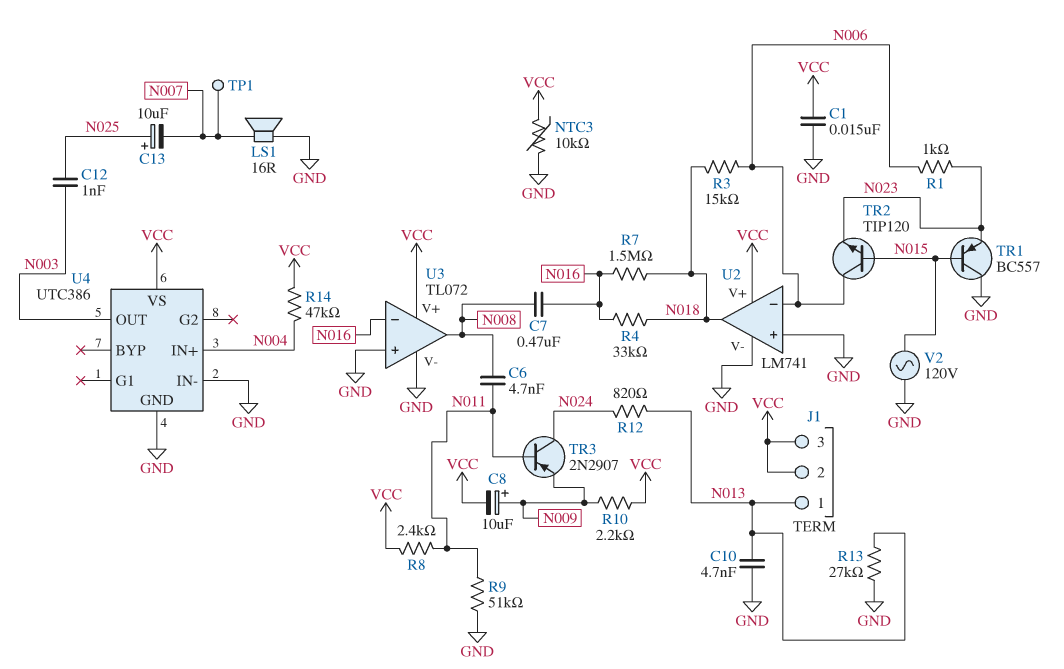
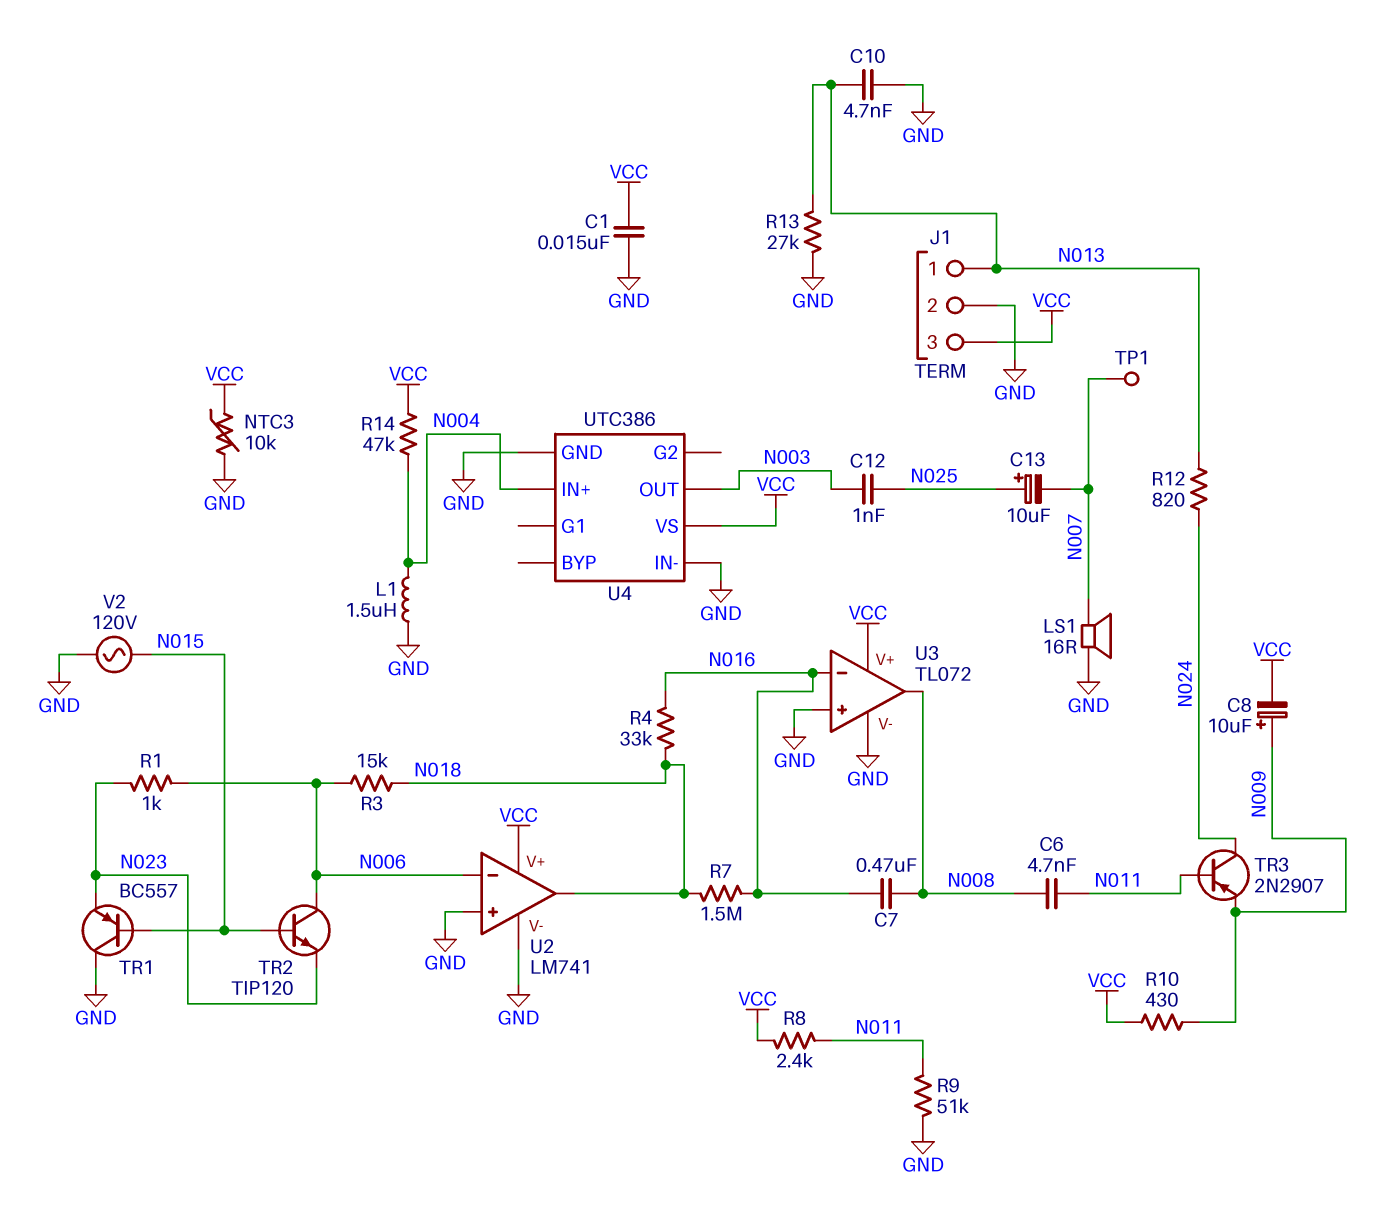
J1 pin 2: VCC -> GND
L1: none -> 1.5uH (GND, N004)
R10: 2.2k (N009, VCC) -> 430 (N009, VCC)

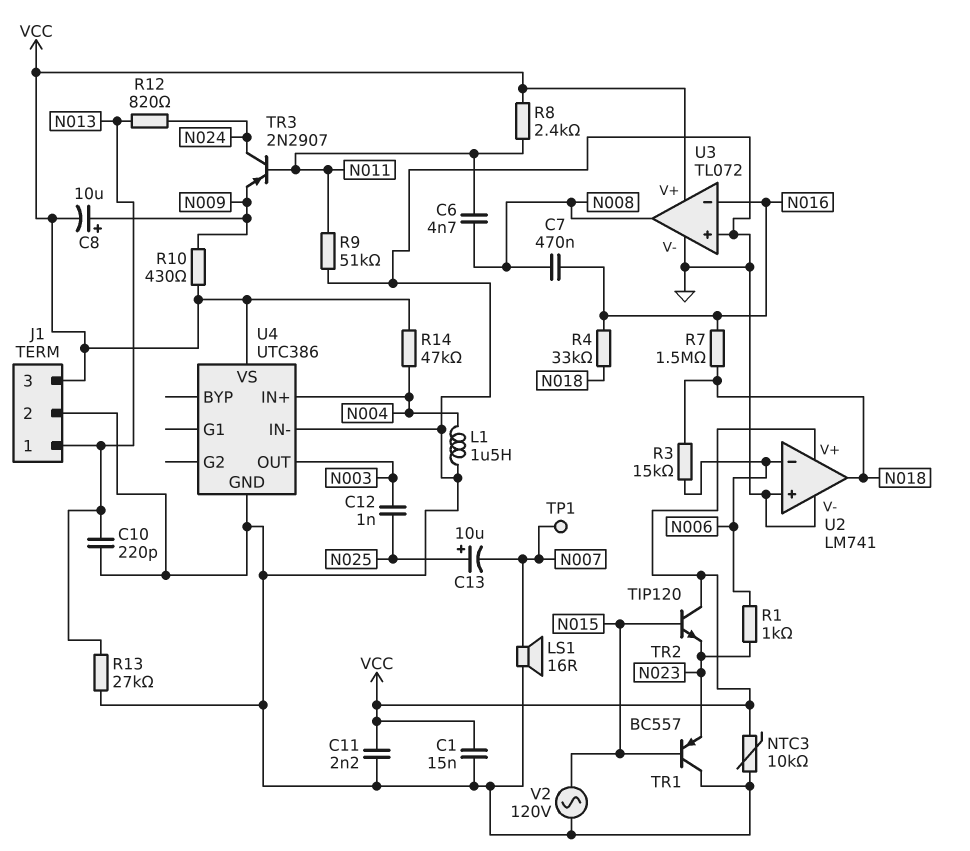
C10: 4.7nF (GND, N013) -> 220pF (GND, N013)
C11: none -> 2.2nF (GND, VCC)
TR2: NPN TIP120 (B N015, C N006, E N023) -> NPN TIP120 (B N015, C VCC, E N023)

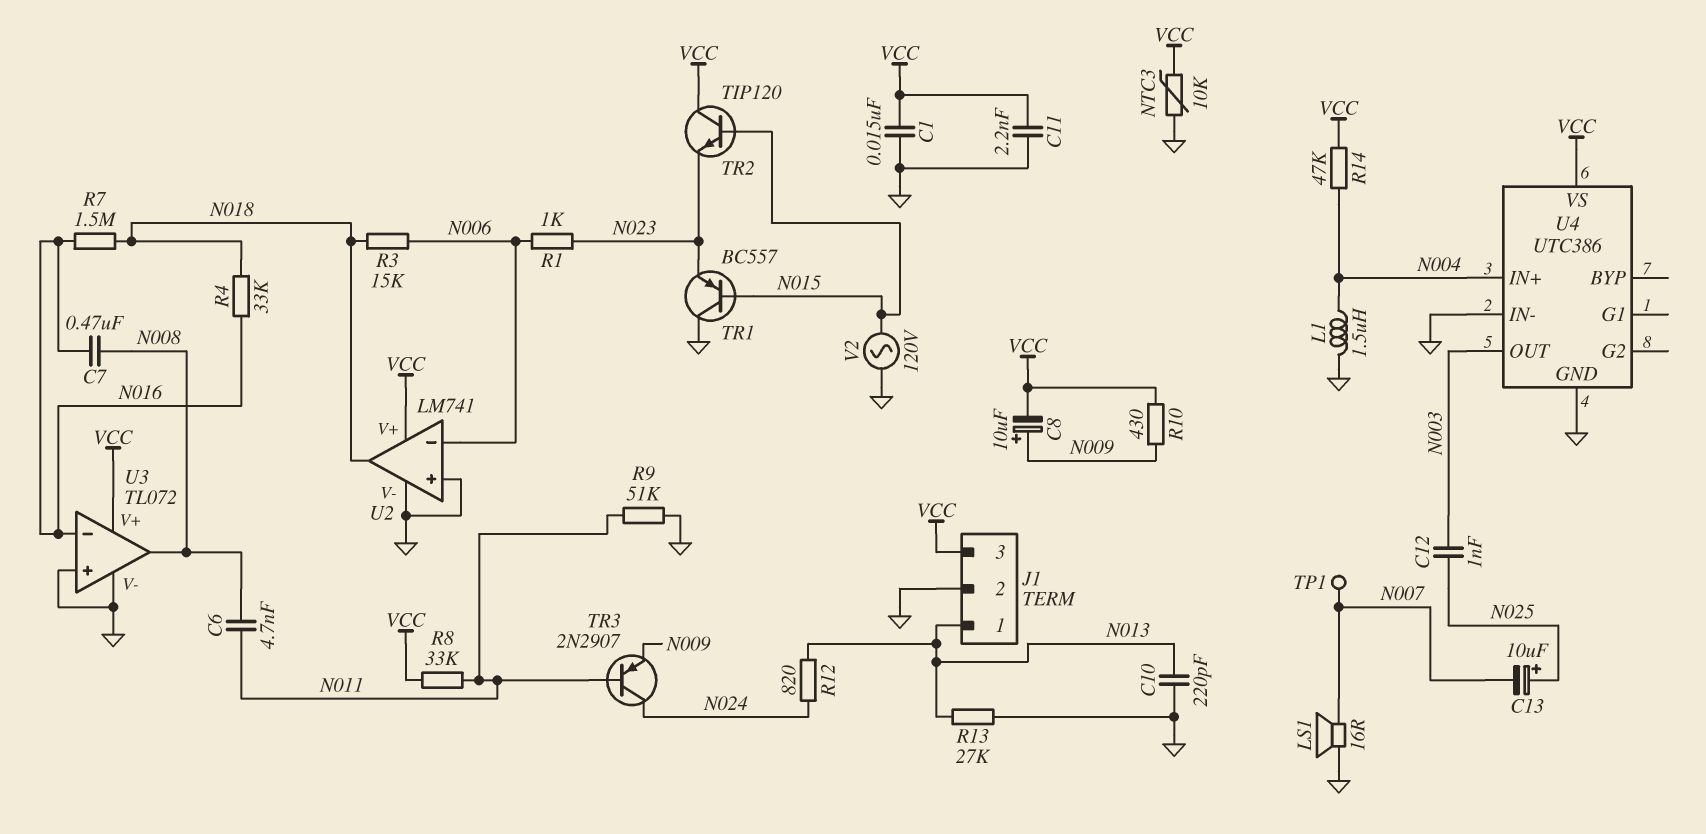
R8: 2.4k (N011, VCC) -> 33k (N011, VCC)

